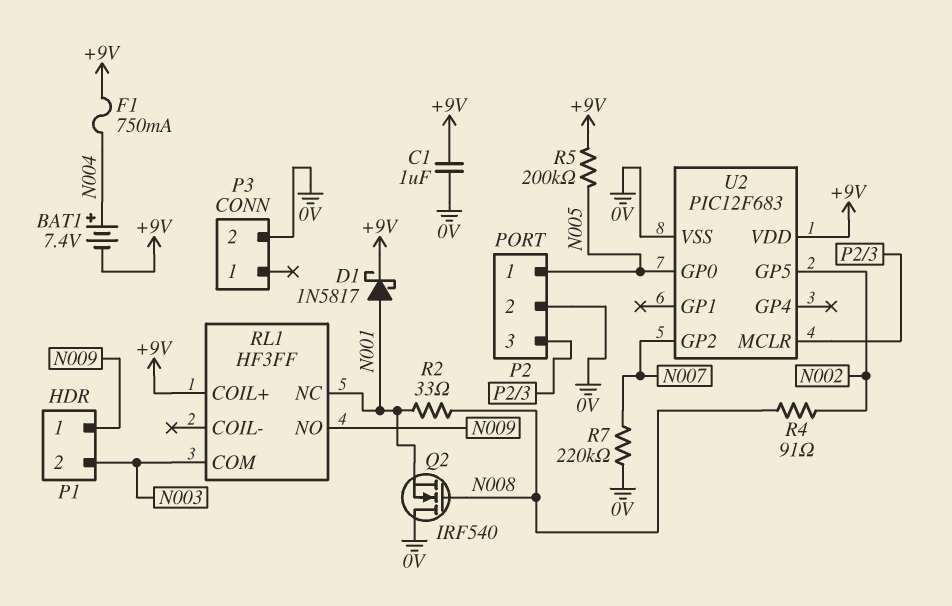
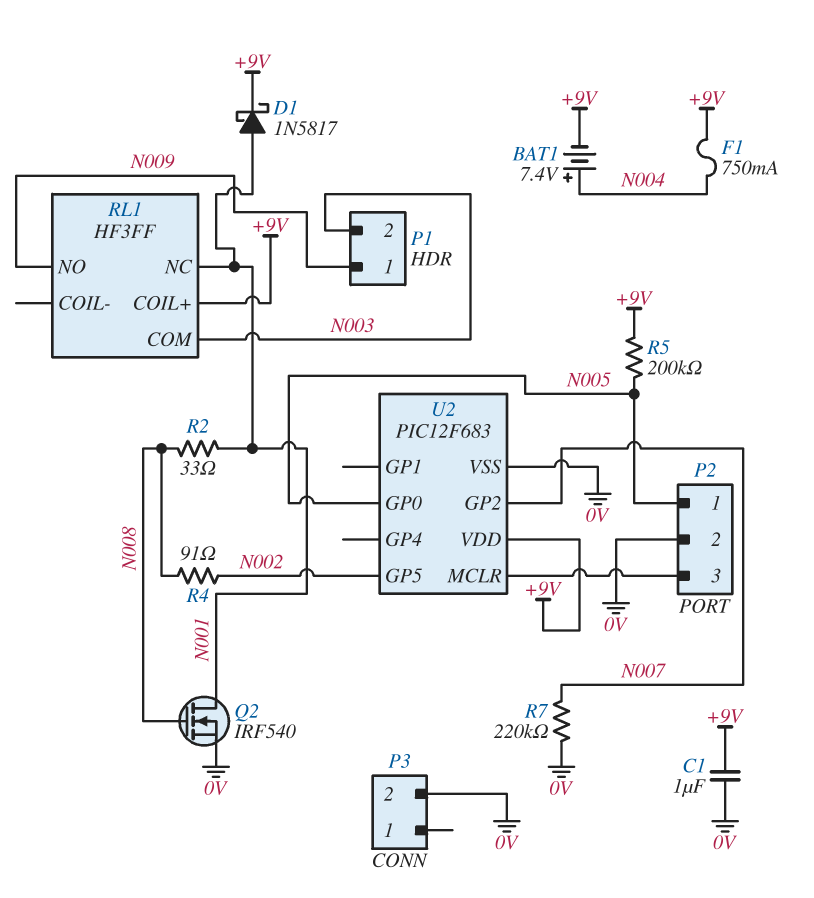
Q2: NMOS IRF540 (G N008, D 0V, S N001) -> NMOS IRF540 (G N008, D N001, S 0V)

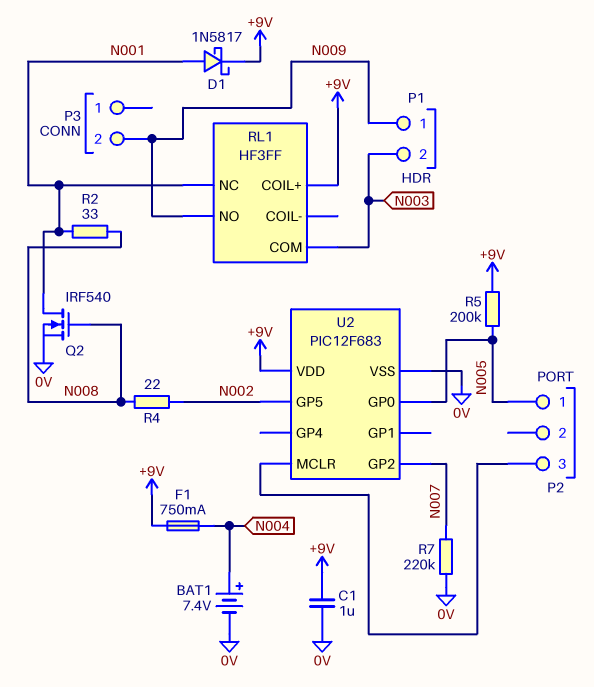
BAT1: 7.4V (plus N004, minus +9V) -> 7.4V (plus N004, minus 0V)
P2 pin 2: 0V -> none
P3 pin 2: 0V -> N009
R4: 91 (N002, N008) -> 22 (N002, N008)

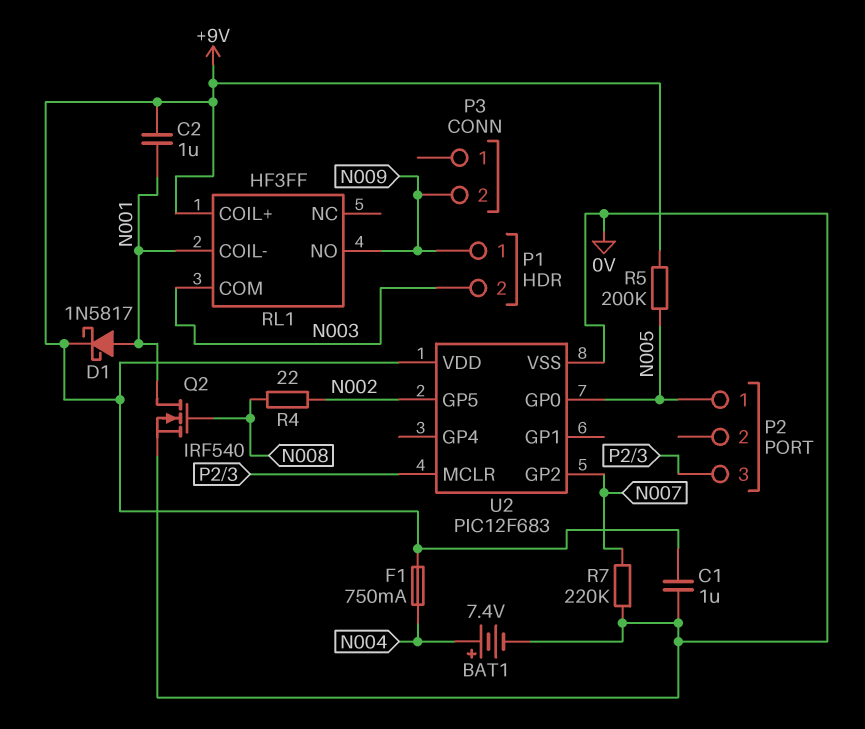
C2: none -> 1uF (+9V, N001)
R2: 33 (N001, N008) -> none
RL1 pin COIL-: none -> N001
RL1 pin NC: N001 -> none

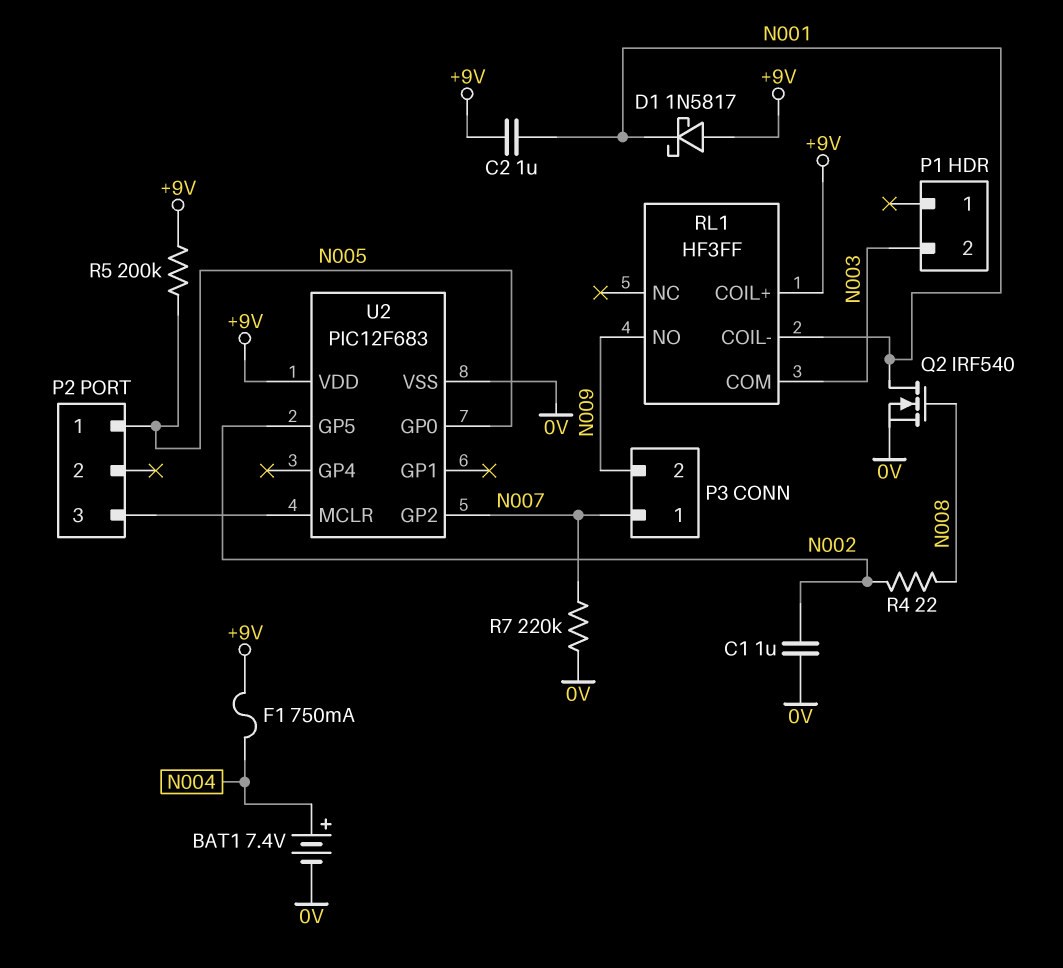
C1: 1uF (+9V, 0V) -> 1uF (0V, N002)
D1: schottky 1N5817 (A N001, K +9V) -> schottky 1N5817 (A +9V, K N001)
P1 pin 1: N009 -> none
P3 pin 1: none -> N007

